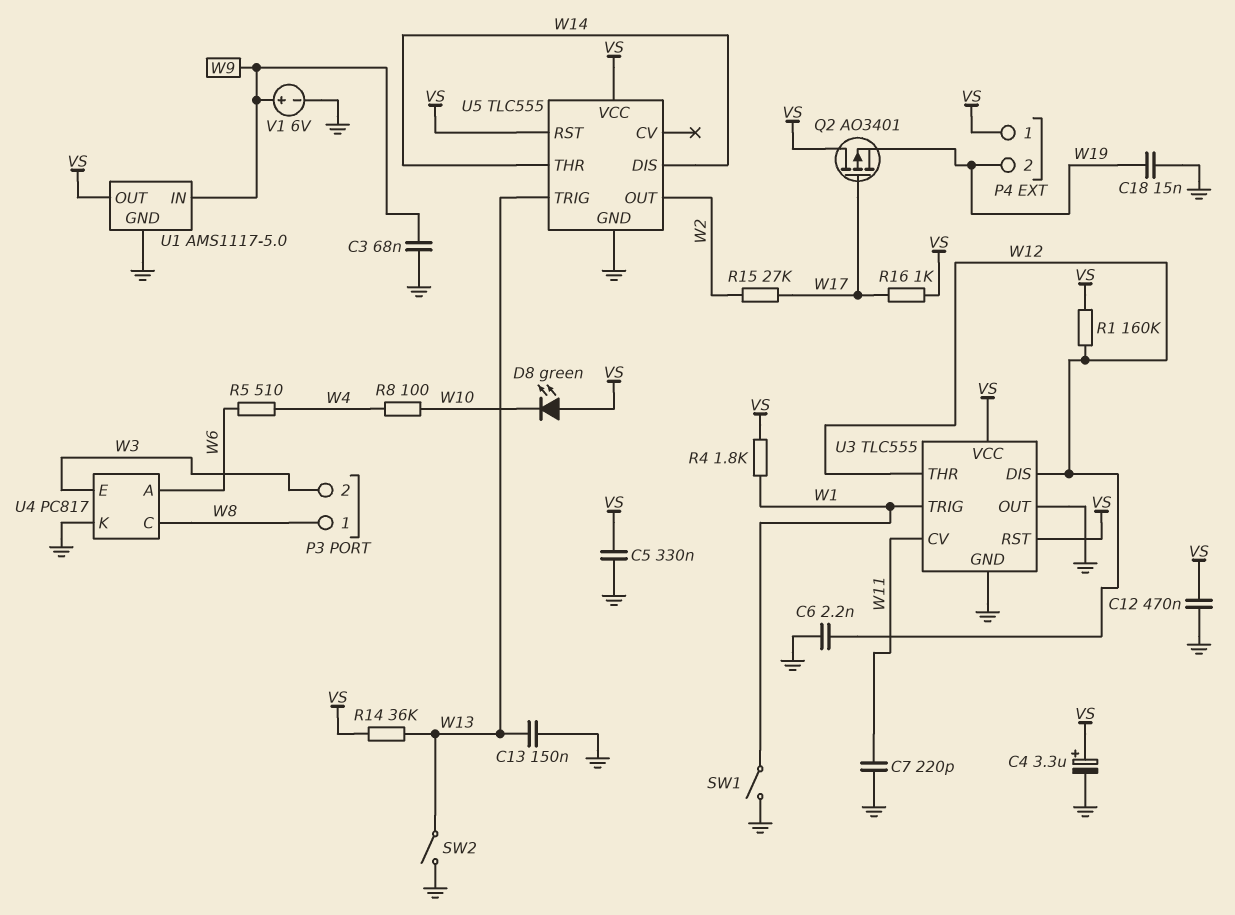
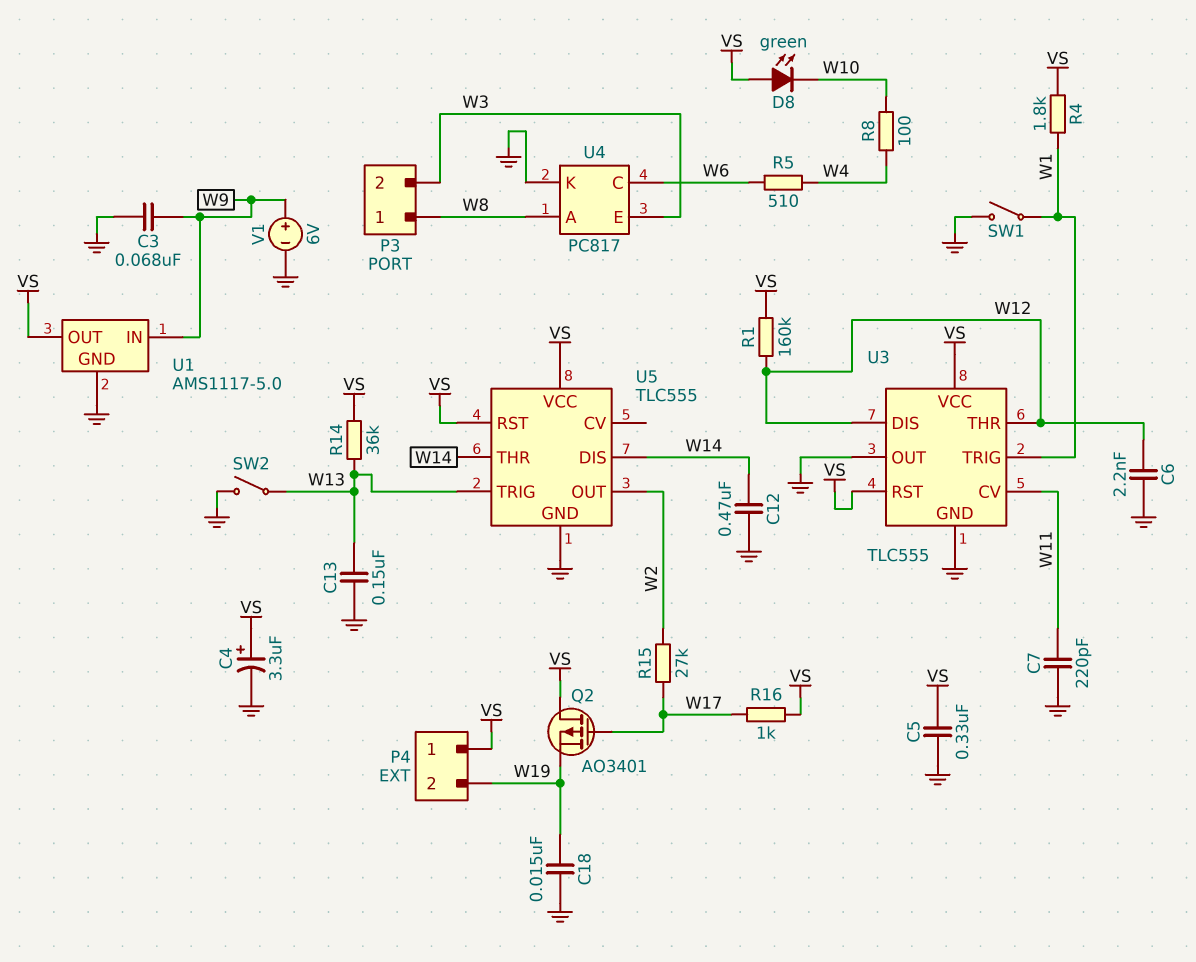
C12: 470nF (GND, VS) -> 470nF (GND, W14)
U4 pin A: W6 -> W8
U4 pin C: W8 -> W6

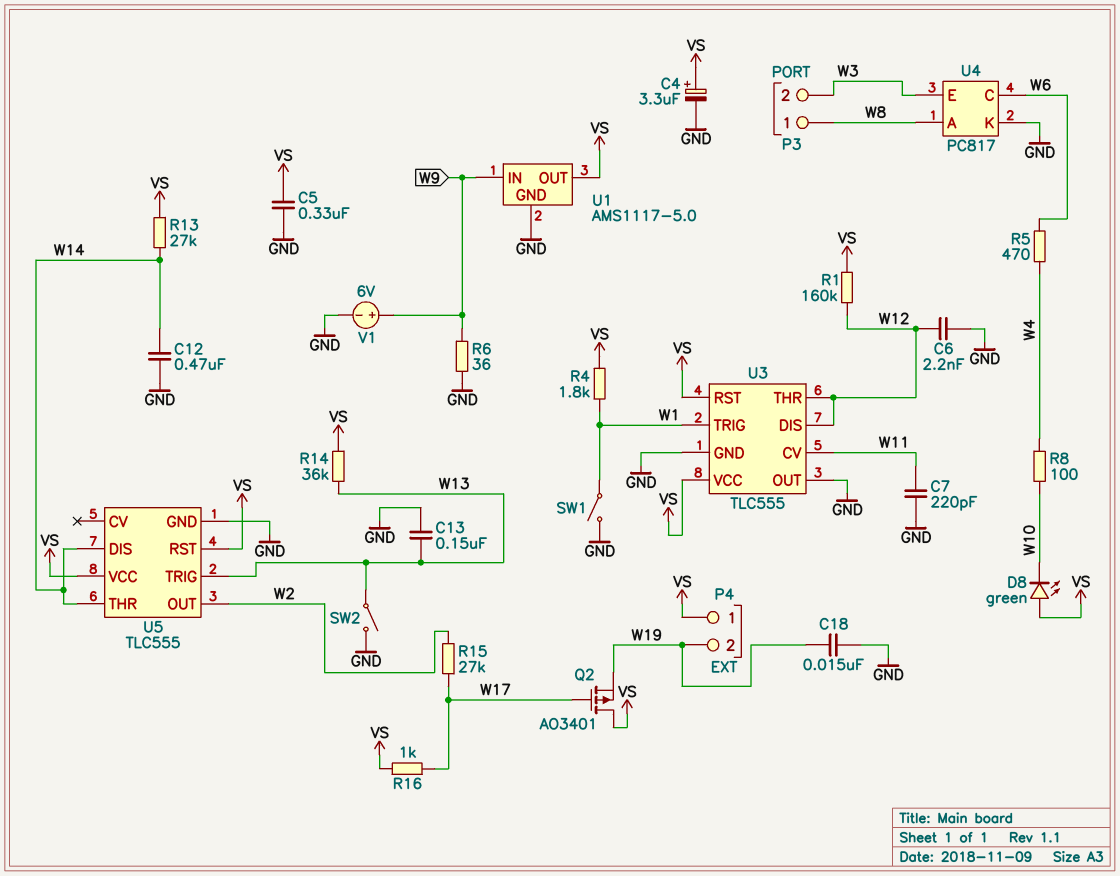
C3: 68nF (GND, W9) -> none
R5: 510 (W4, W6) -> 470 (W4, W6)
R6: none -> 36 (GND, W9)
R13: none -> 27k (VS, W14)

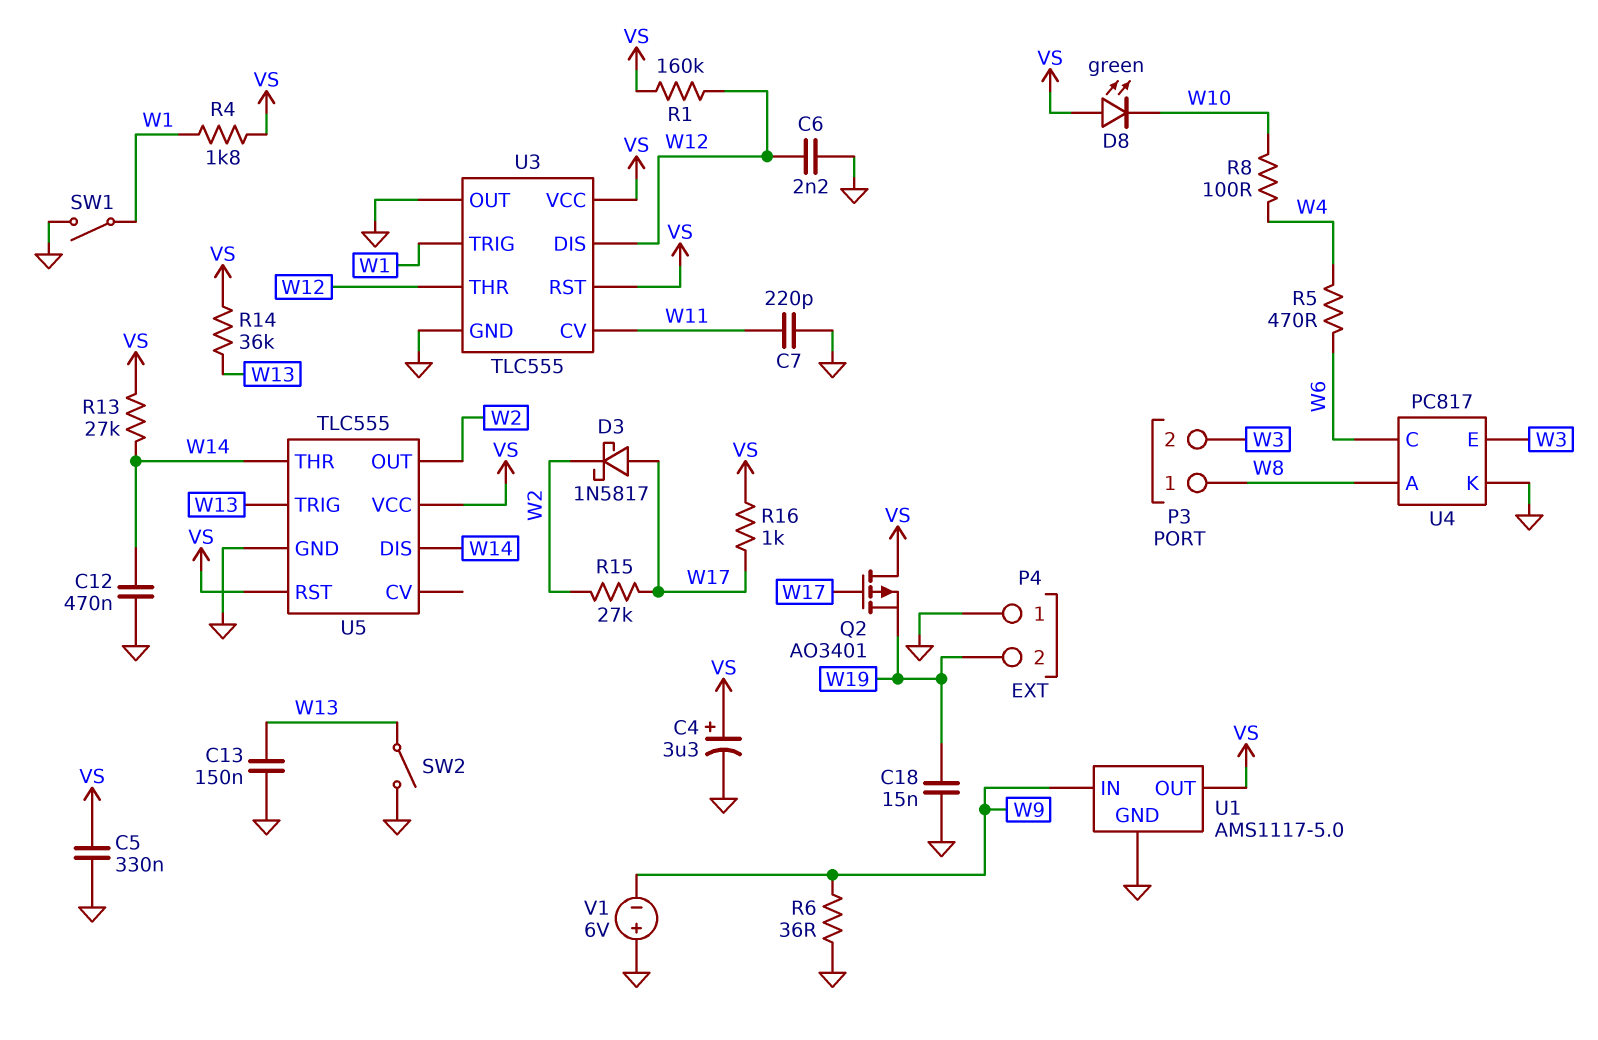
D3: none -> schottky 1N5817 (A W17, K W2)
P4 pin 1: VS -> GND
V1: 6V (plus W9, minus GND) -> 6V (plus GND, minus W9)

